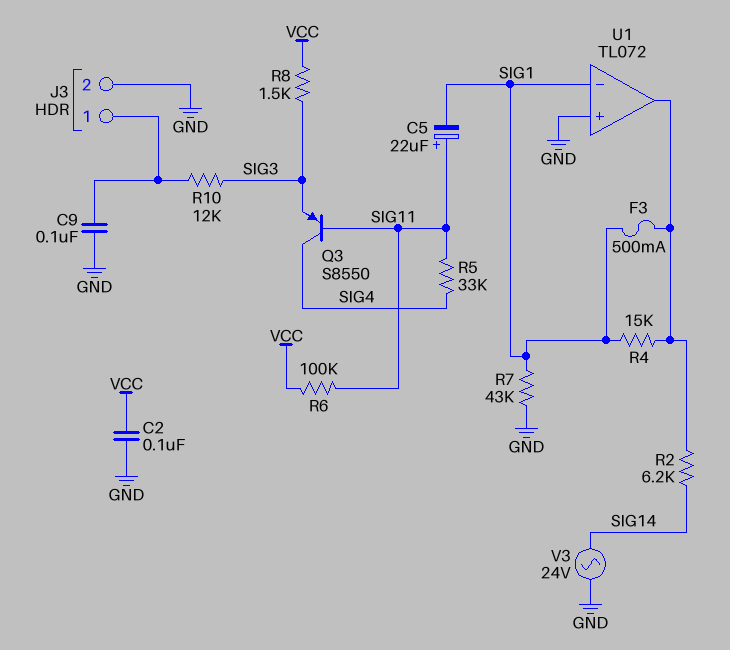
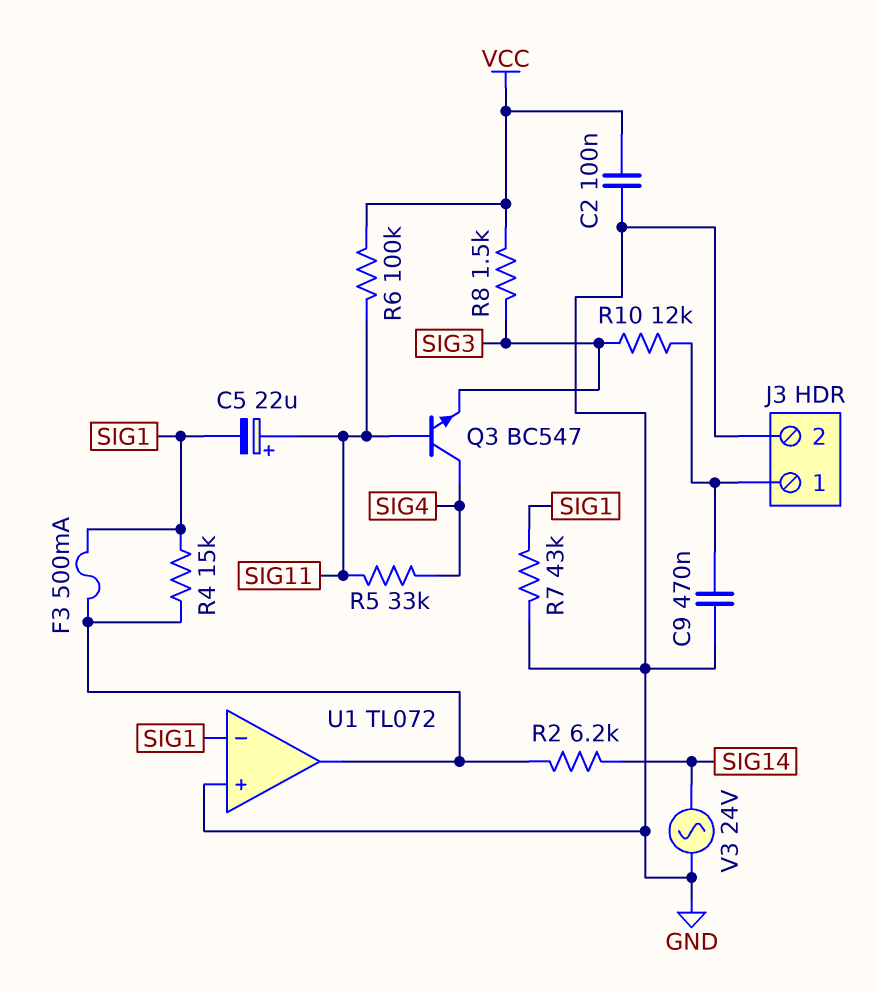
C9: 100nF (GND, J3/1) -> 470nF (GND, J3/1)
Q3: PNP S8550 (B SIG11, C SIG4, E SIG3) -> NPN BC547 (B SIG11, C SIG4, E SIG3)

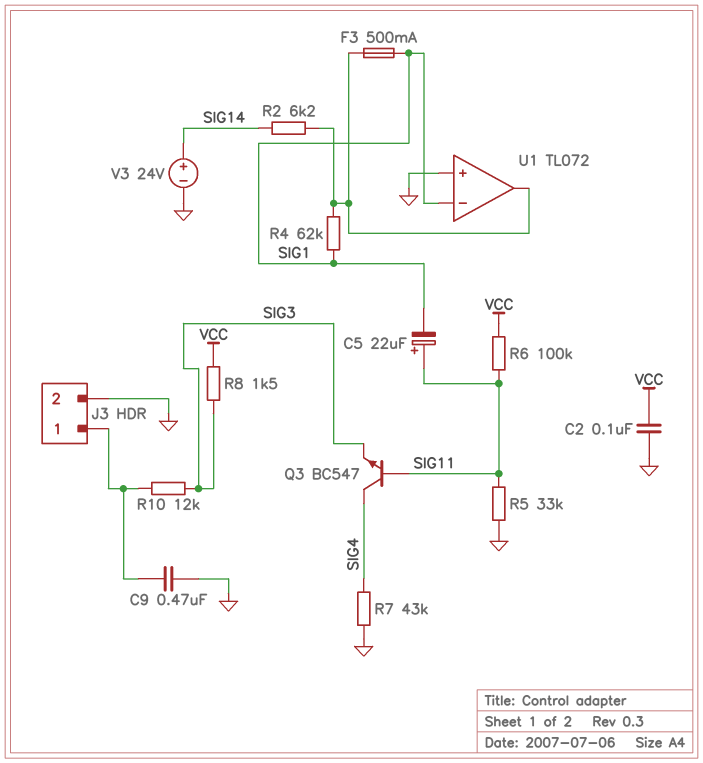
R4: 15k (SIG1, U1/out) -> 62k (SIG1, U1/out)
R5: 33k (SIG4, SIG11) -> 33k (GND, SIG11)
R7: 43k (GND, SIG1) -> 43k (GND, SIG4)
V3: AC 24V (GND, SIG14) -> 24V (plus SIG14, minus GND)

